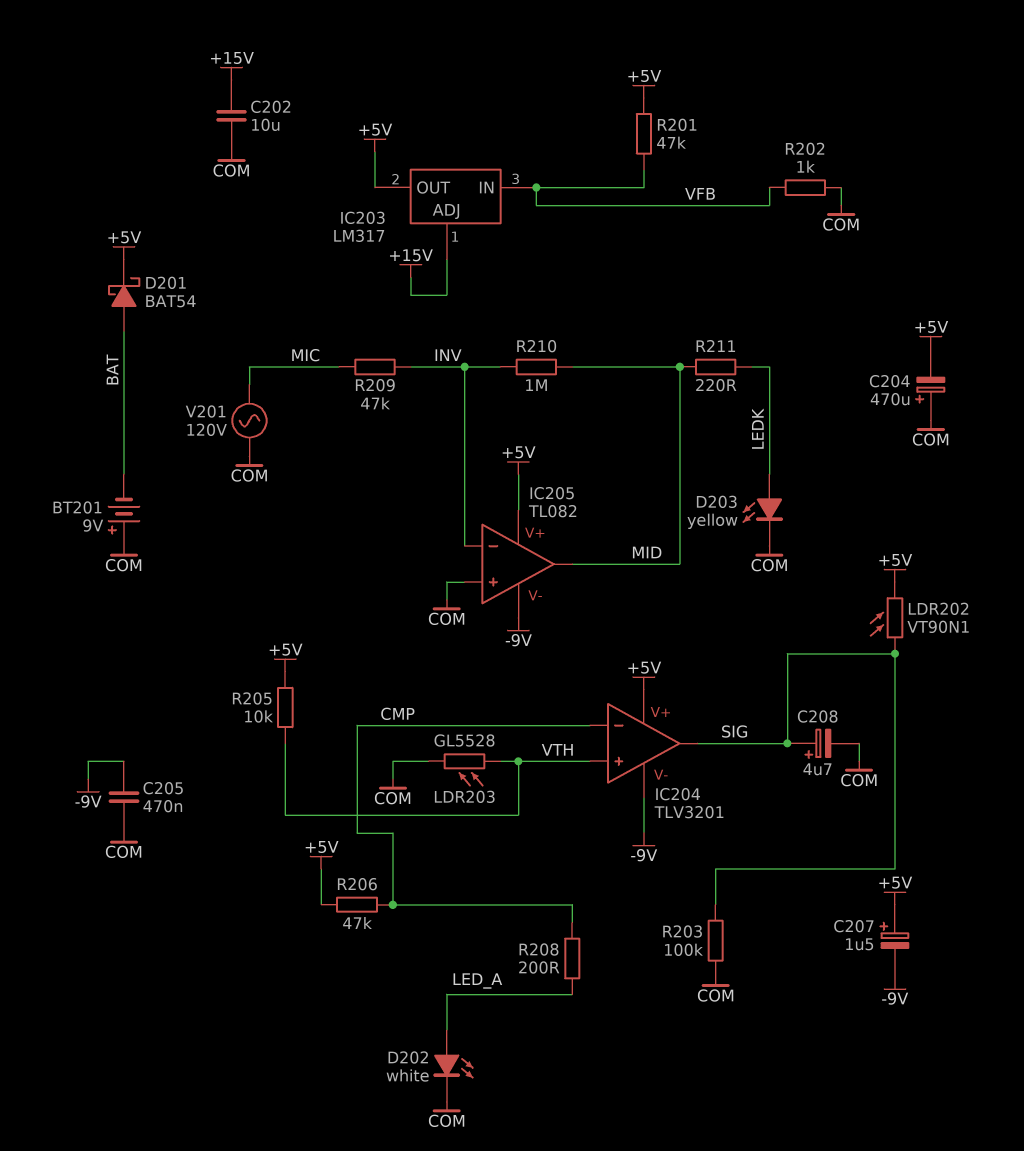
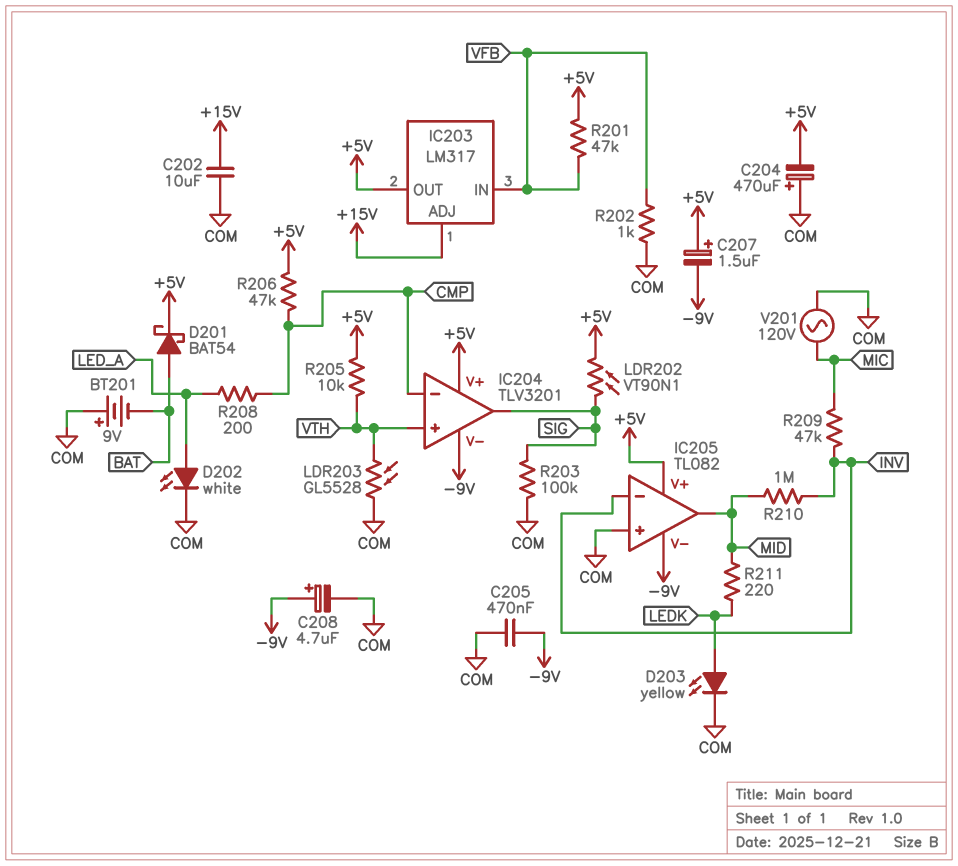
C208: 4.7uF (plus SIG, minus COM) -> 4.7uF (plus -9V, minus COM)

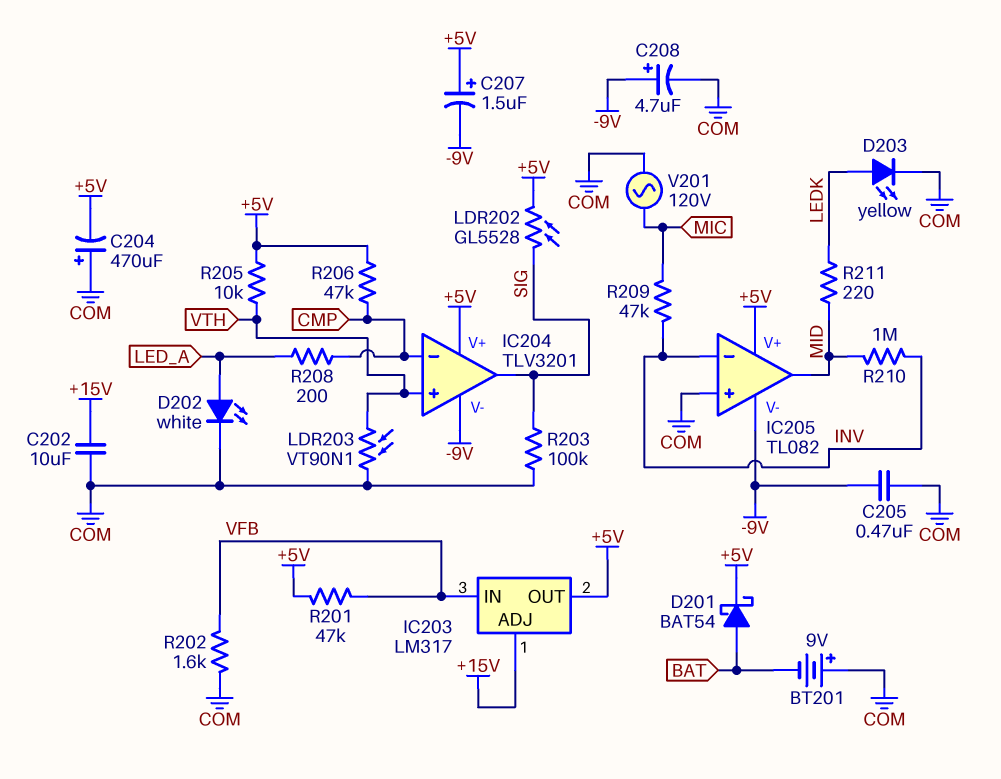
LDR202: VT90N1 (+5V, SIG) -> GL5528 (+5V, SIG)
LDR203: GL5528 (COM, VTH) -> VT90N1 (COM, VTH)
R202: 1k (COM, VFB) -> 1.6k (COM, VFB)

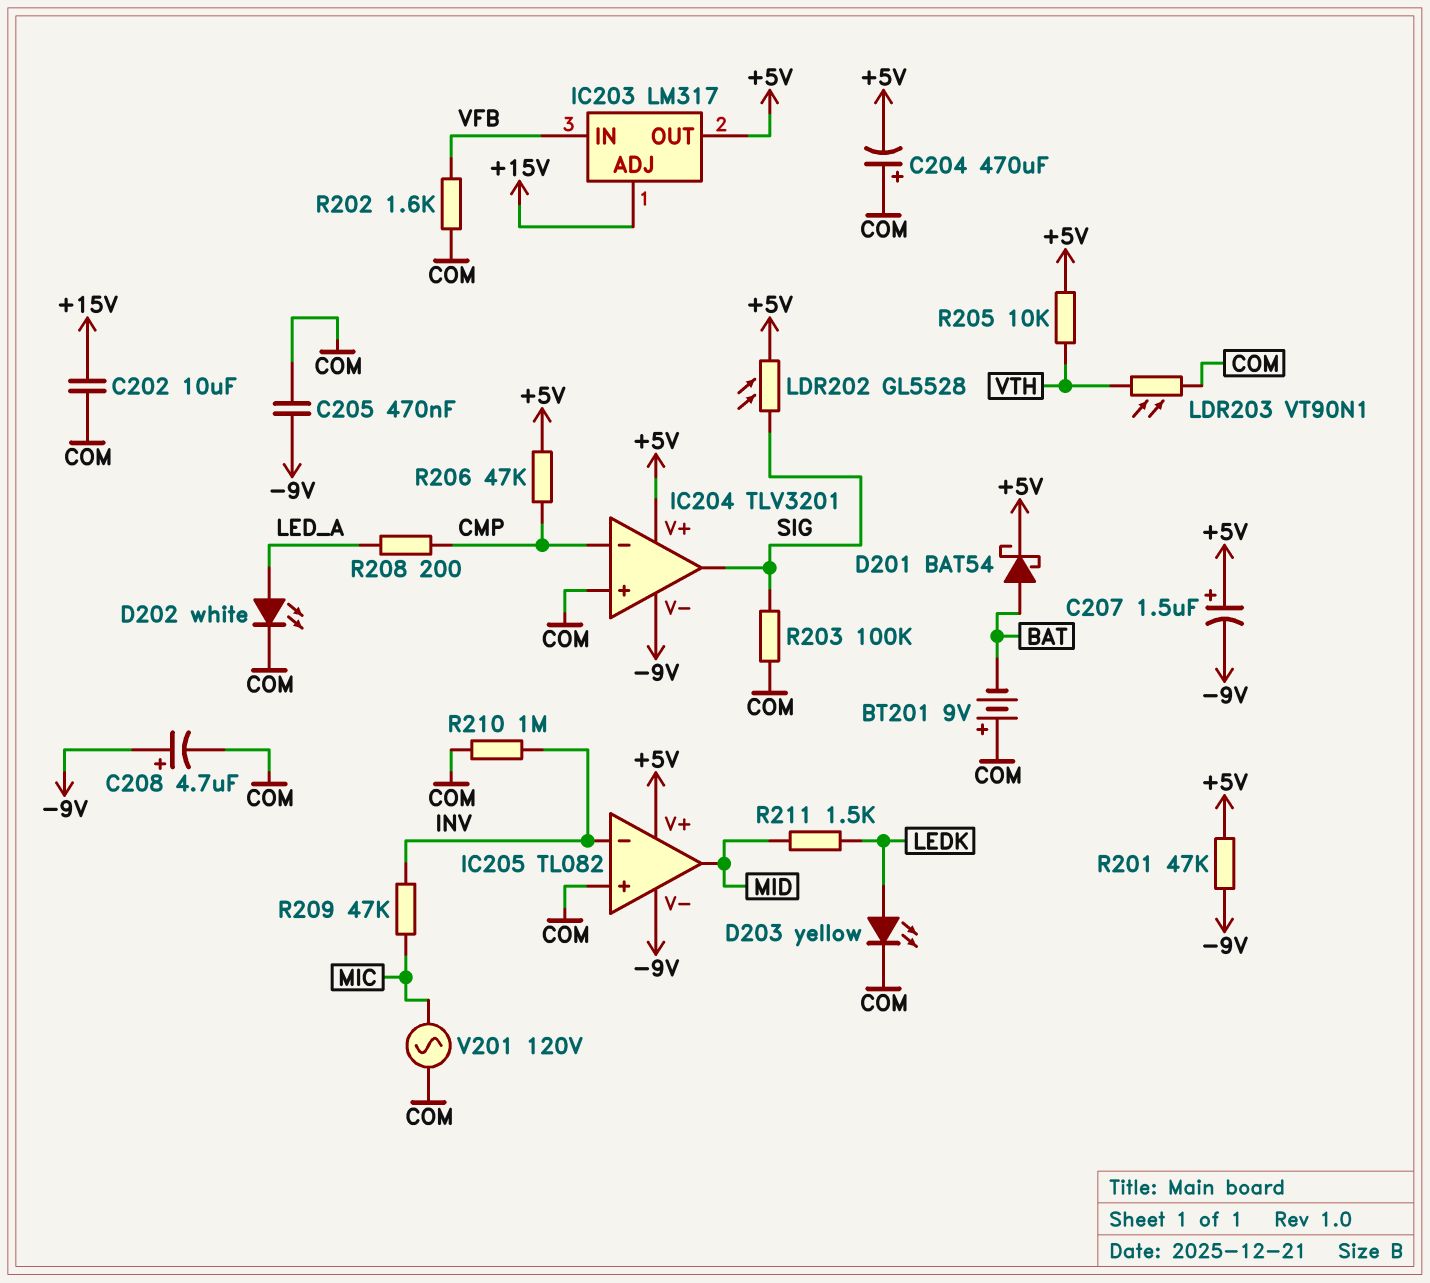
IC204 pin in+: VTH -> COM
R201: 47k (+5V, VFB) -> 47k (+5V, -9V)
R210: 1M (INV, MID) -> 1M (COM, INV)
R211: 220 (LEDK, MID) -> 1.5k (LEDK, MID)

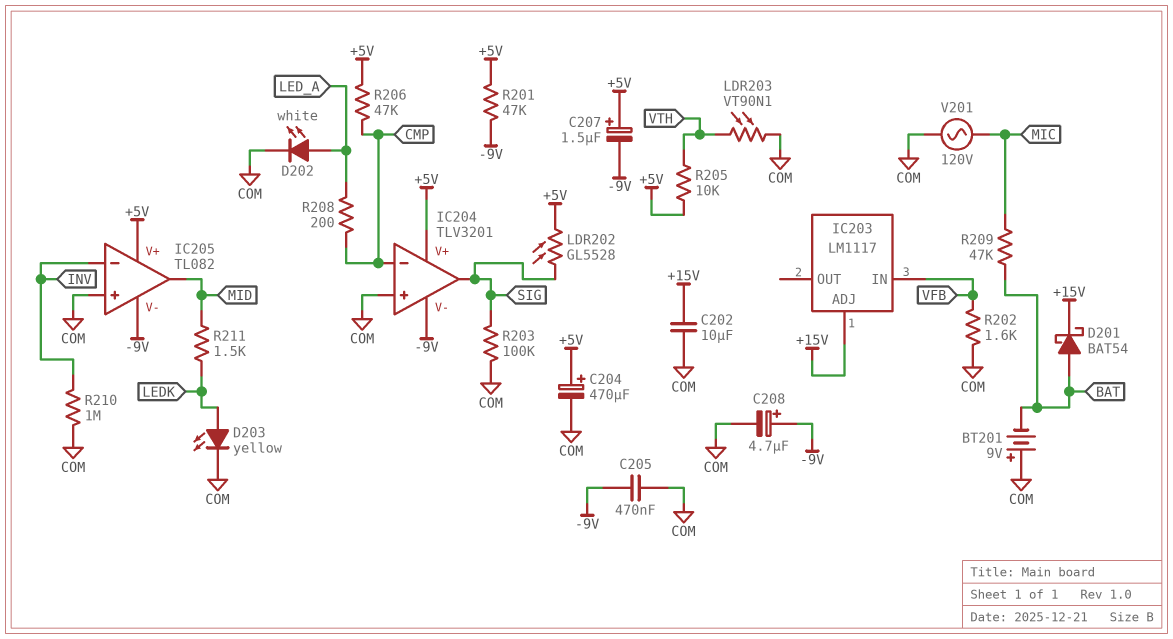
C204: 470uF (plus COM, minus +5V) -> 470uF (plus +5V, minus COM)
D201: schottky BAT54 (A BAT, K +5V) -> schottky BAT54 (A BAT, K +15V)
IC203: LM317 -> LM1117
IC203 pin OUT: +5V -> none
R209: 47k (INV, MIC) -> 47k (BAT, MIC)

